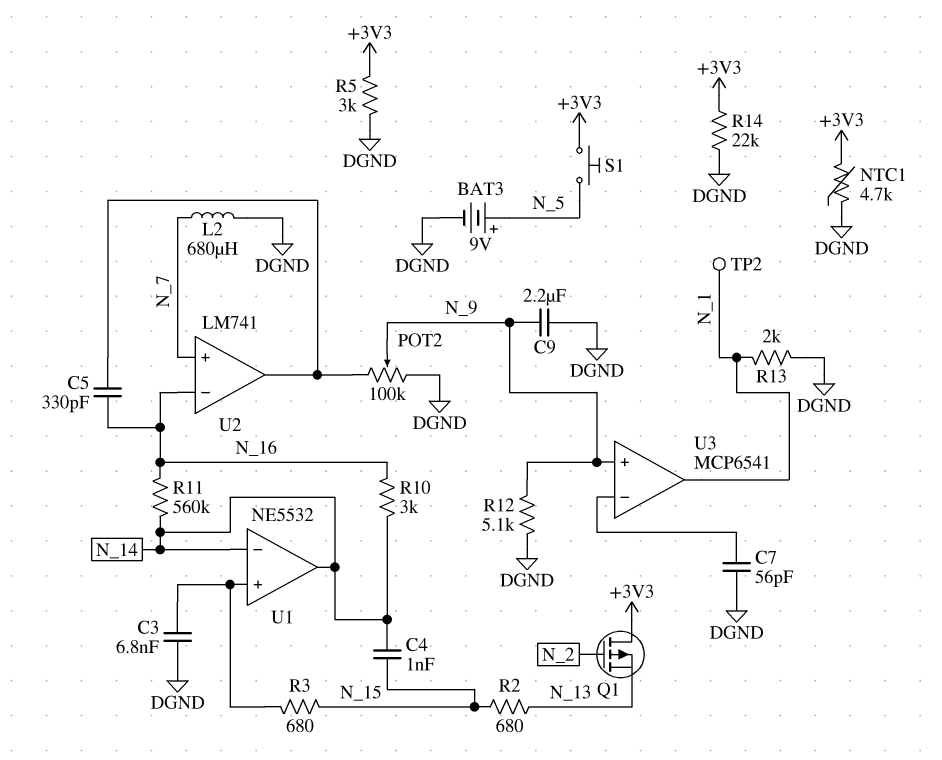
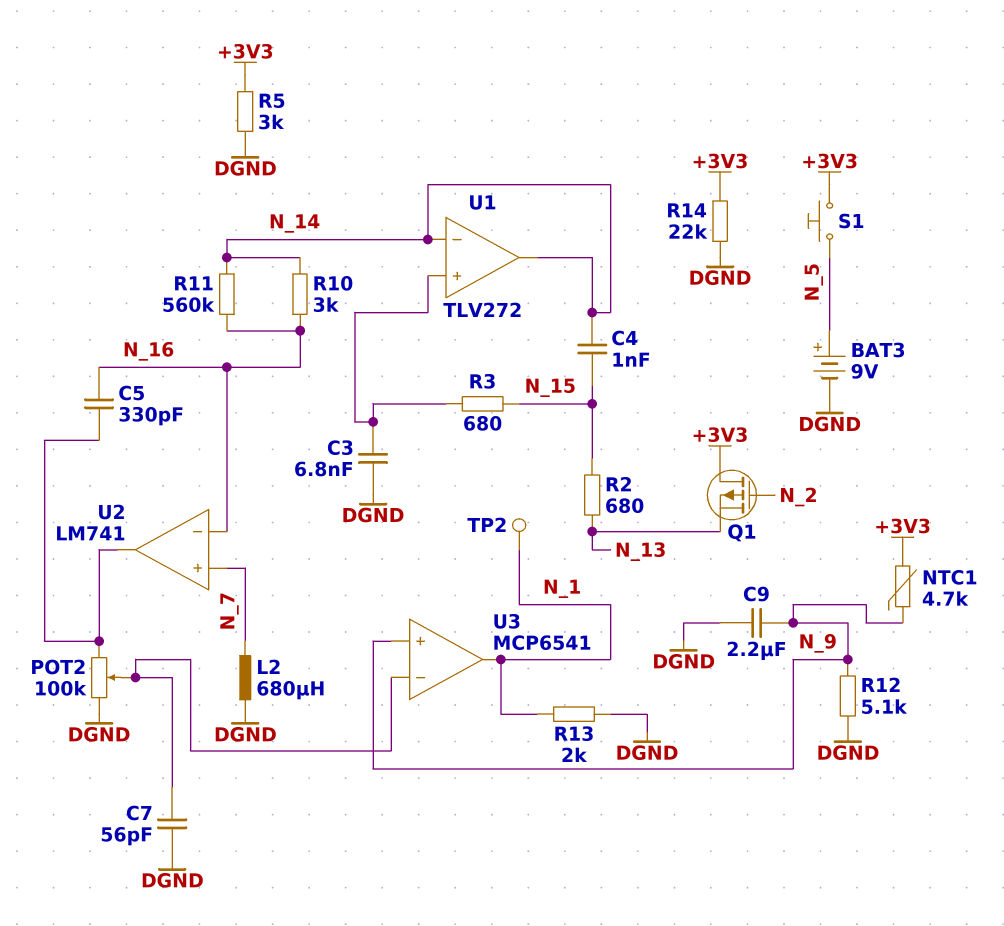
NTC1: 4.7k (+3V3, DGND) -> 4.7k (+3V3, N_9)
POT2: 100k (DGND, U2/out, wiper N_9) -> 100k (DGND, U2/out, wiper U3/in-)
U1: NE5532 -> TLV272

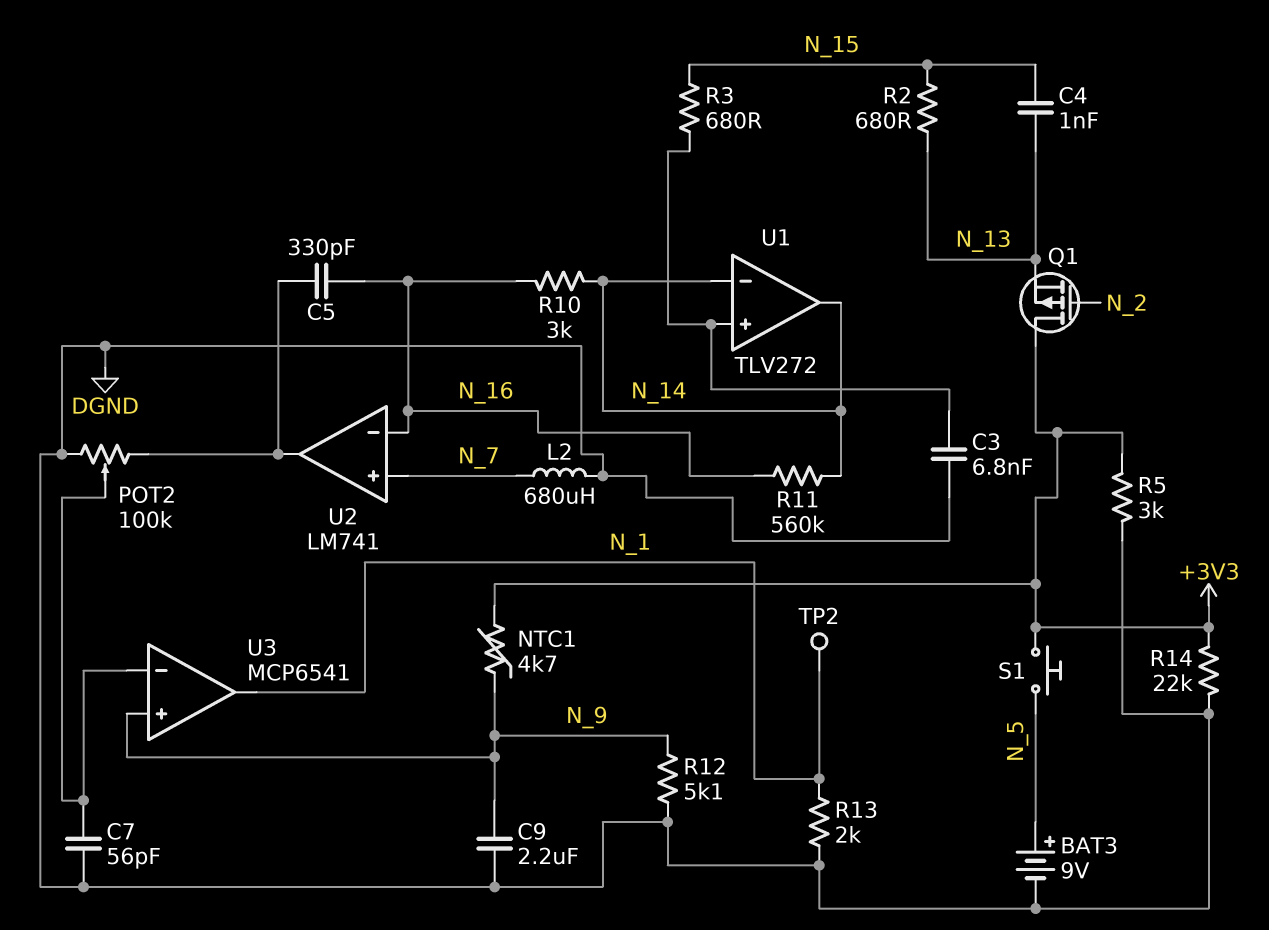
C4: 1nF (N_14, N_15) -> 1nF (N_13, N_15)

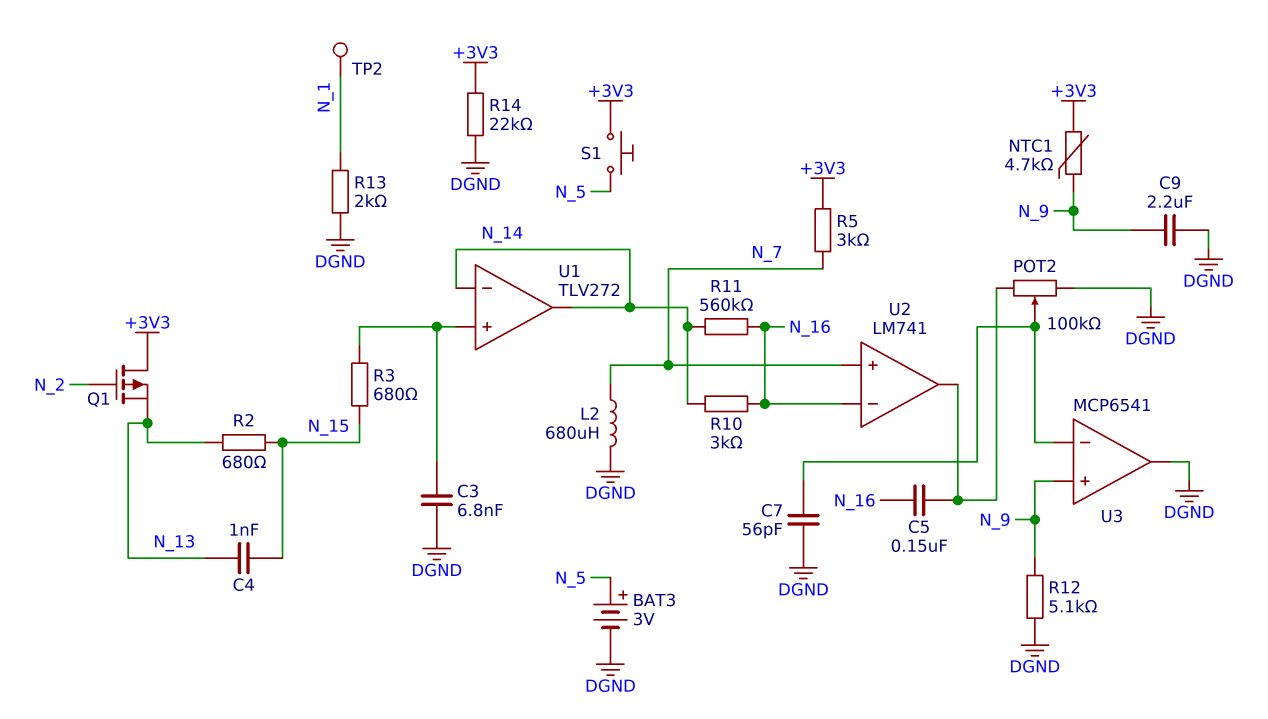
BAT3: 9V (plus N_5, minus DGND) -> 3V (plus N_5, minus DGND)
C5: 330pF (N_16, U2/out) -> 150nF (N_16, U2/out)
R5: 3k (+3V3, DGND) -> 3k (+3V3, N_7)
U3 pin out: N_1 -> DGND

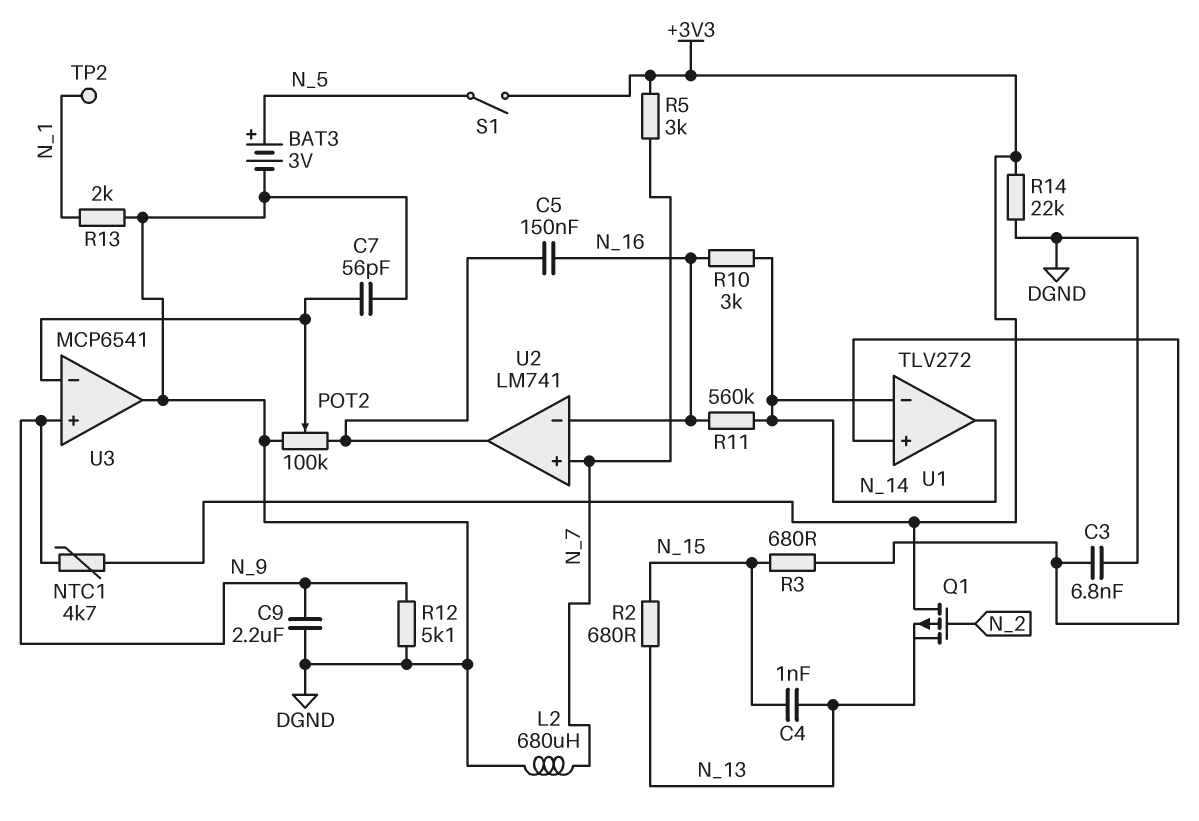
S1: button (+3V3, N_5) -> switch (+3V3, N_5)

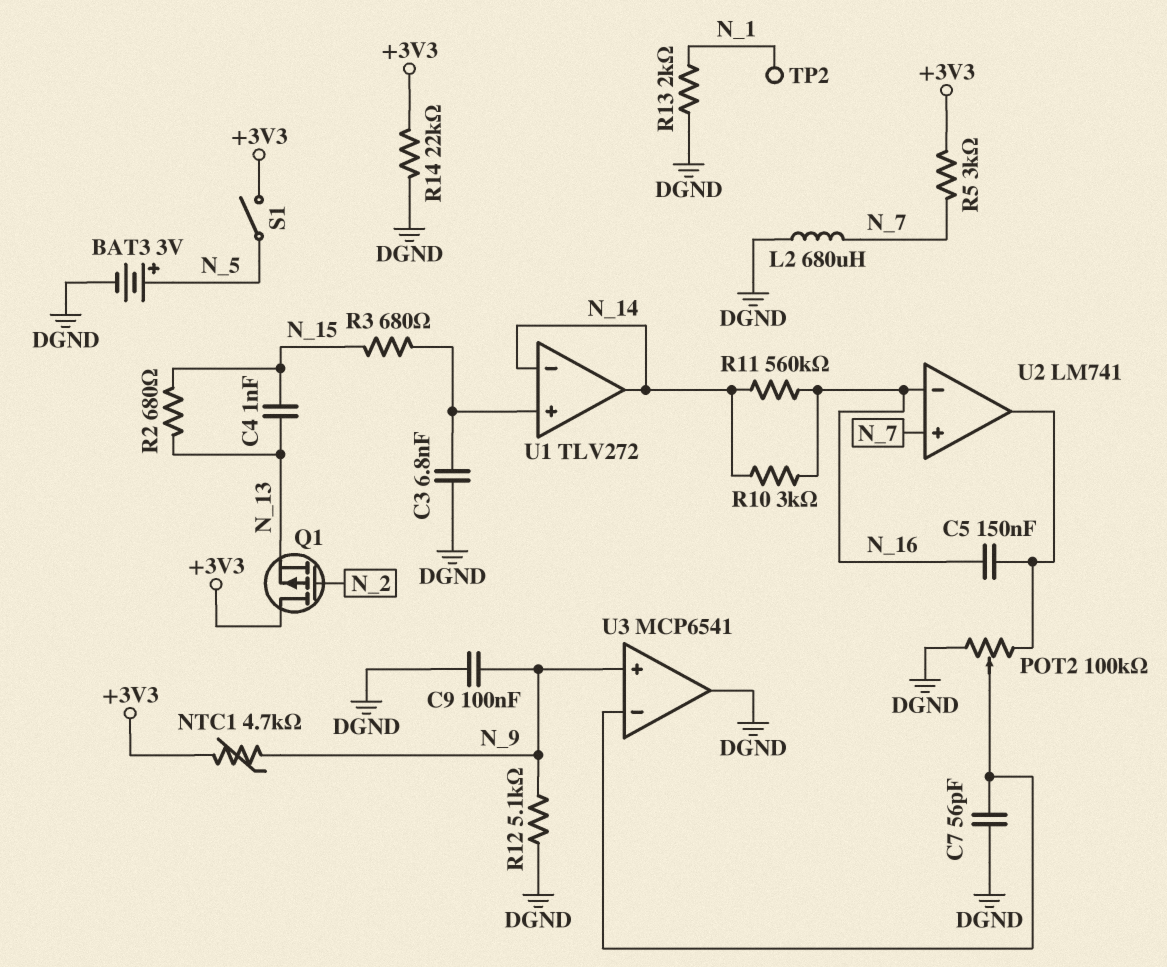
C9: 2.2uF (DGND, N_9) -> 100nF (DGND, N_9)

